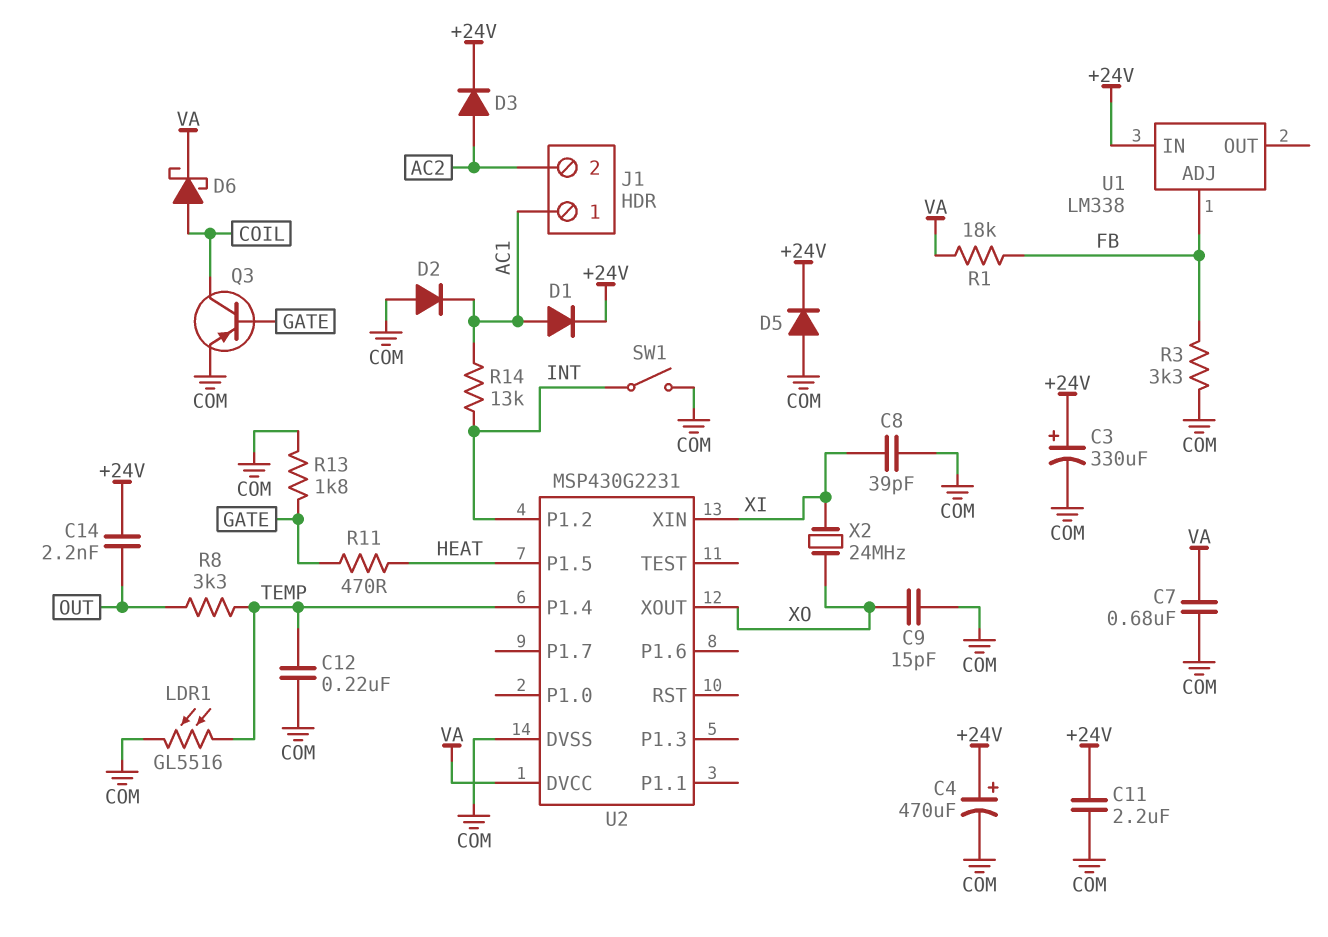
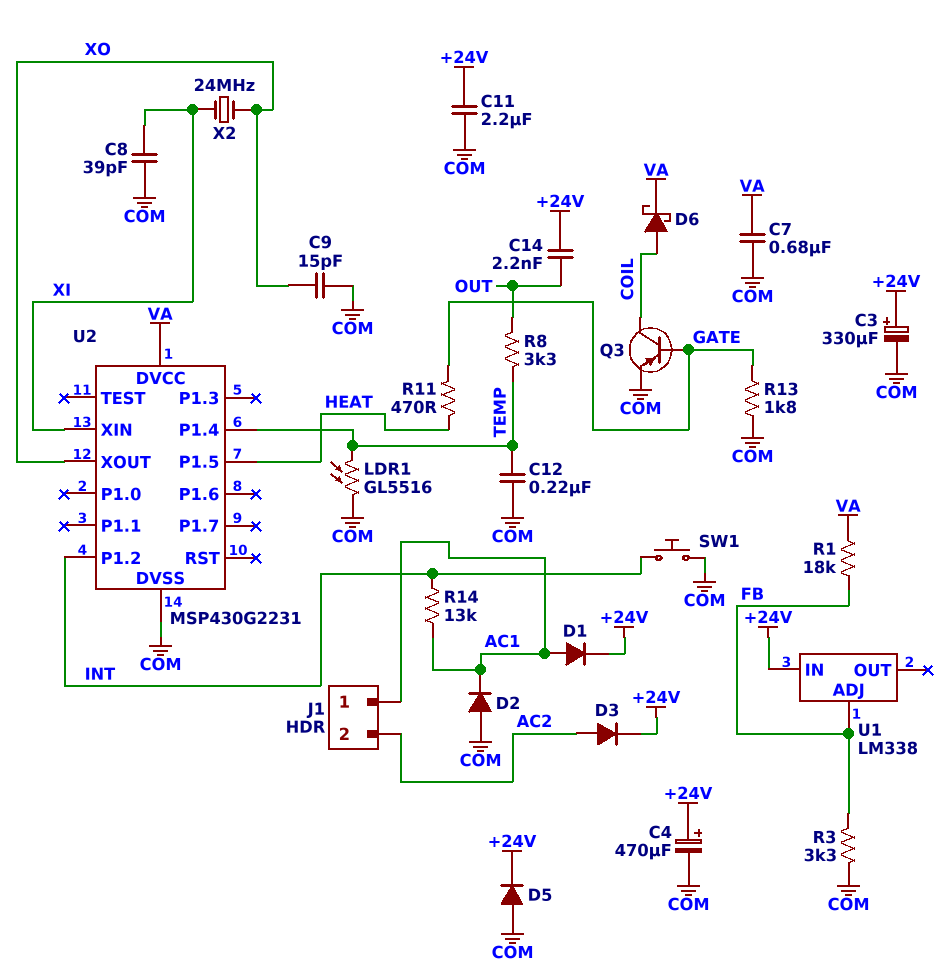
SW1: switch (COM, INT) -> button (COM, INT)

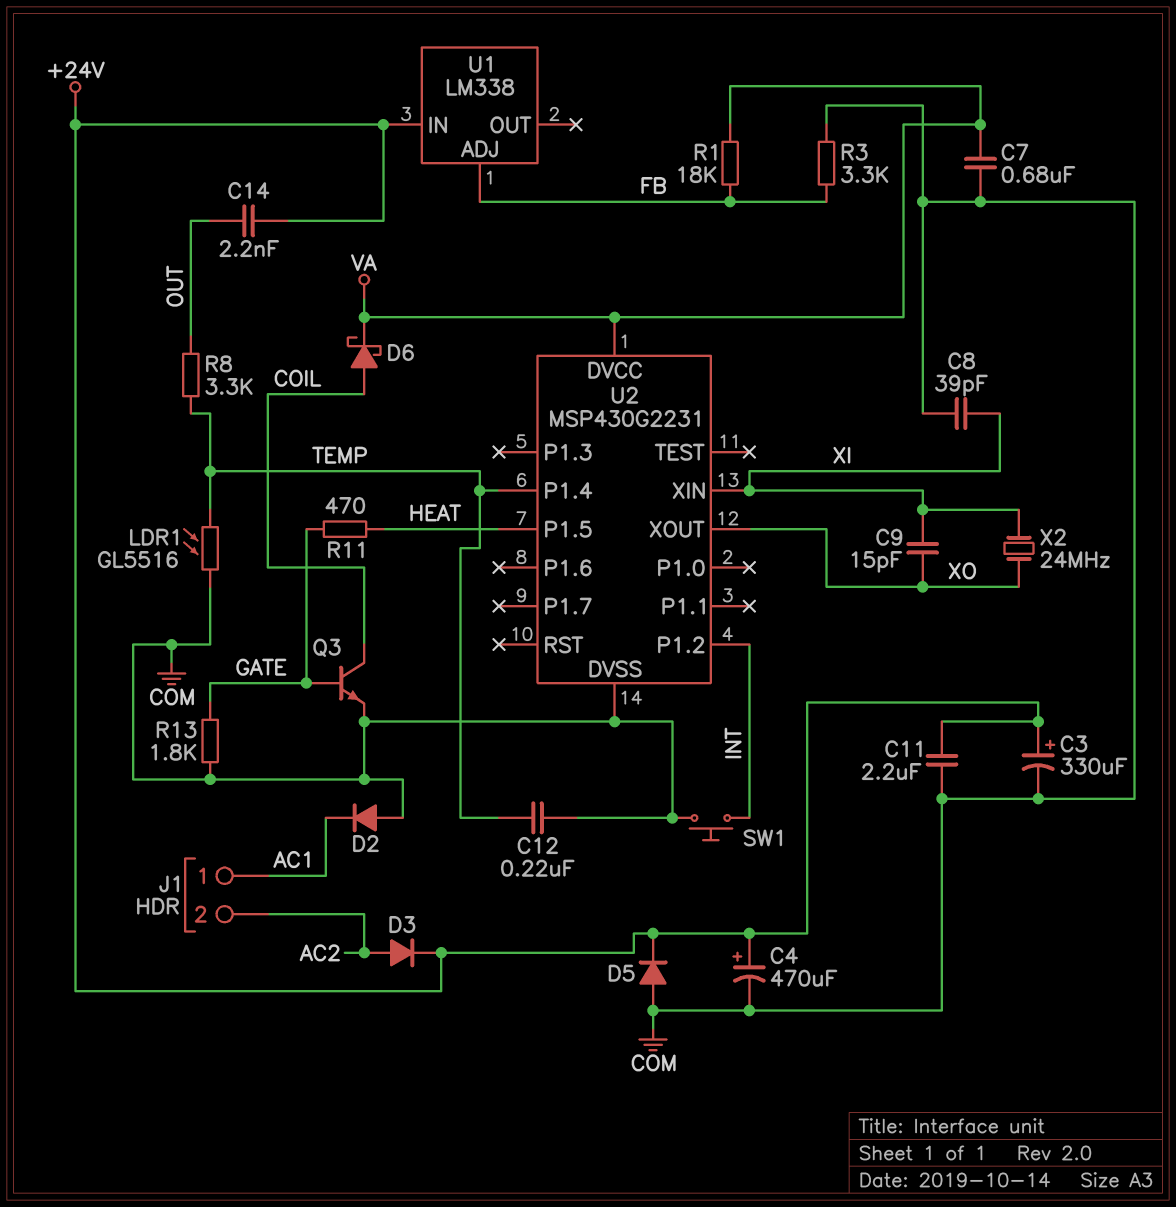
C9: 15pF (COM, XO) -> 15pF (XI, XO)
D1: diode (A AC1, K +24V) -> none
Q3: PNP (B GATE, C COIL, E COM) -> NPN (B GATE, C COIL, E COM)
R14: 13k (AC1, INT) -> none

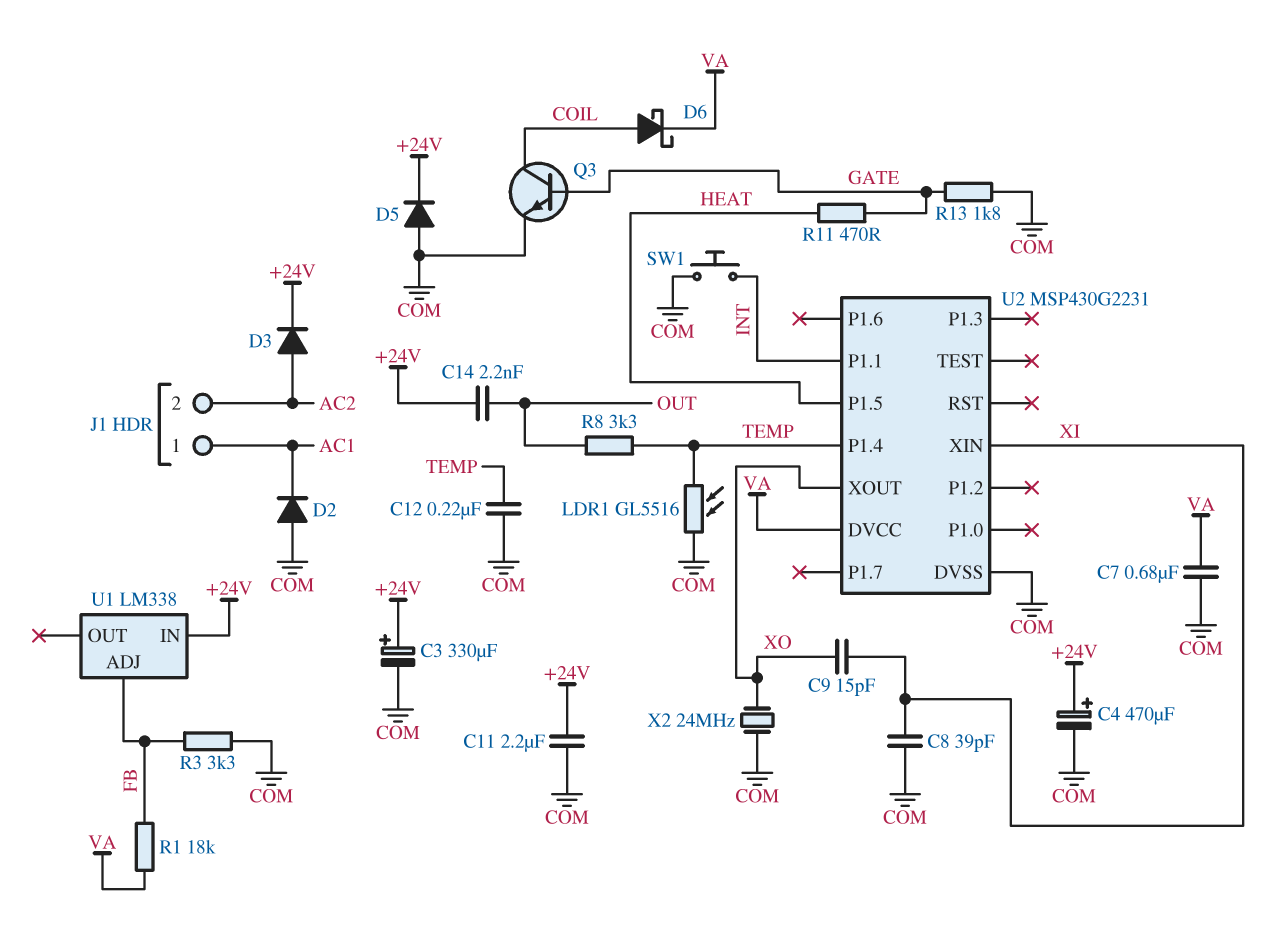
U2 pin P1.1: none -> INT
U2 pin P1.2: INT -> none
X2: 24MHz (XI, XO) -> 24MHz (COM, XO)

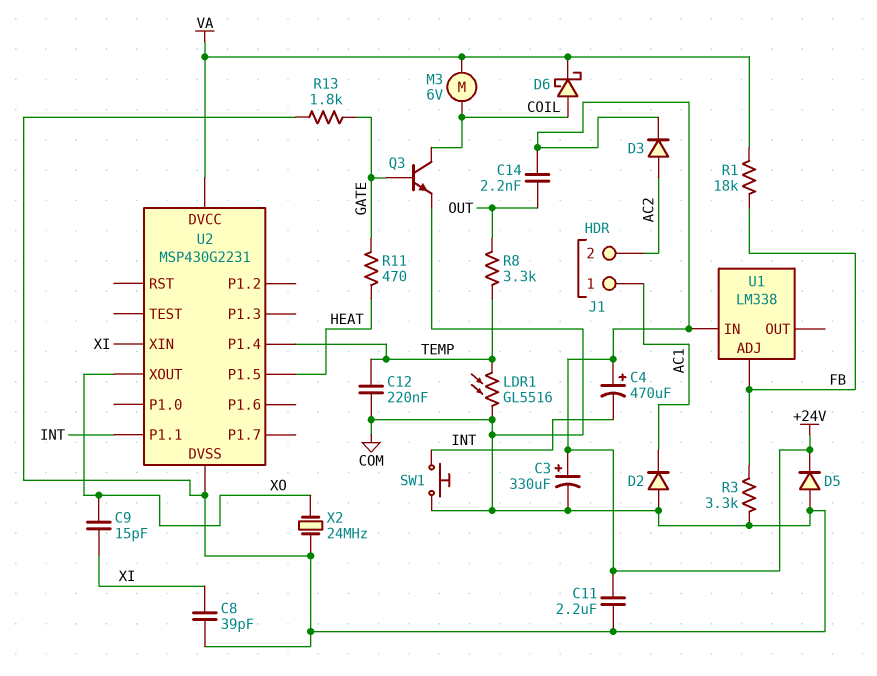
C4: 470uF (plus +24V, minus COM) -> 470uF (plus +24V, minus INT)
C7: 680nF (COM, VA) -> none
M3: none -> motor 6V (COIL, VA)

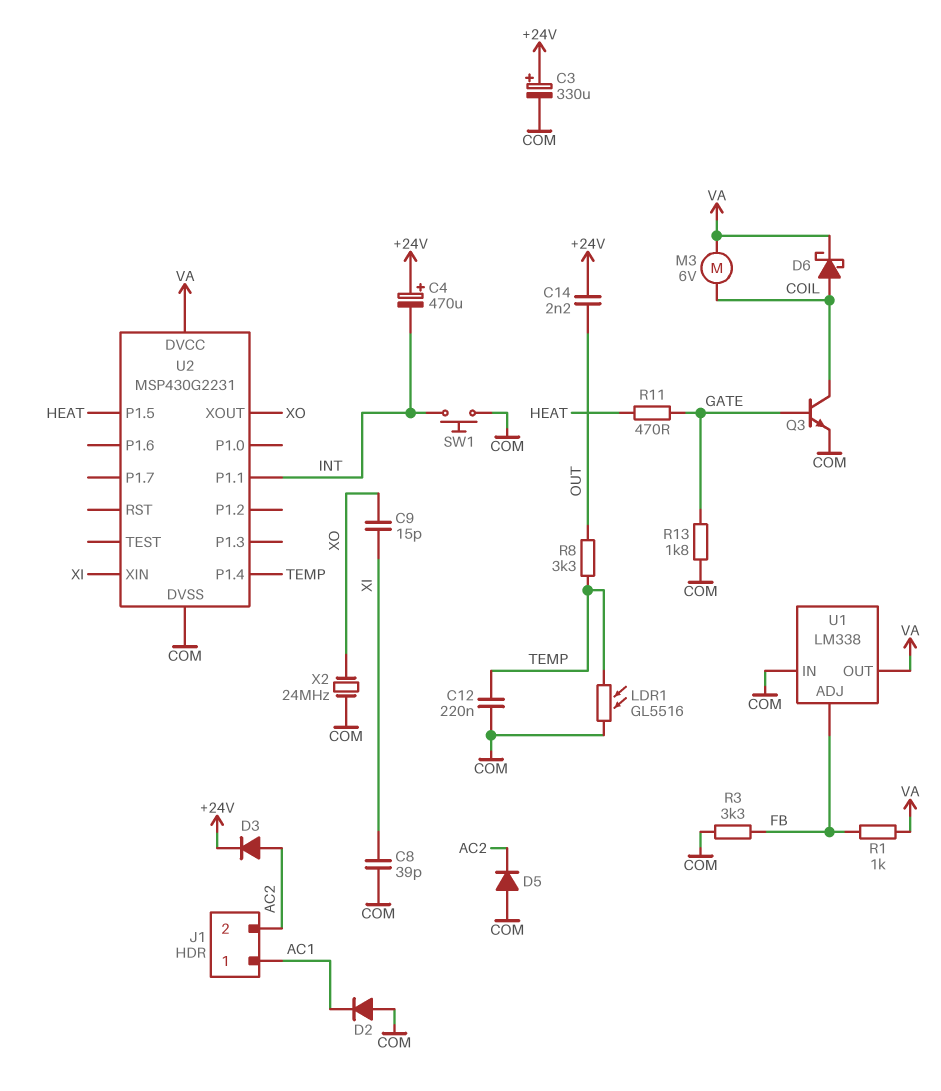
C11: 2.2uF (+24V, COM) -> none
D5: diode (A COM, K +24V) -> diode (A COM, K AC2)
R1: 18k (FB, VA) -> 1k (FB, VA)
U1 pin IN: +24V -> COM
U1 pin OUT: none -> VA

